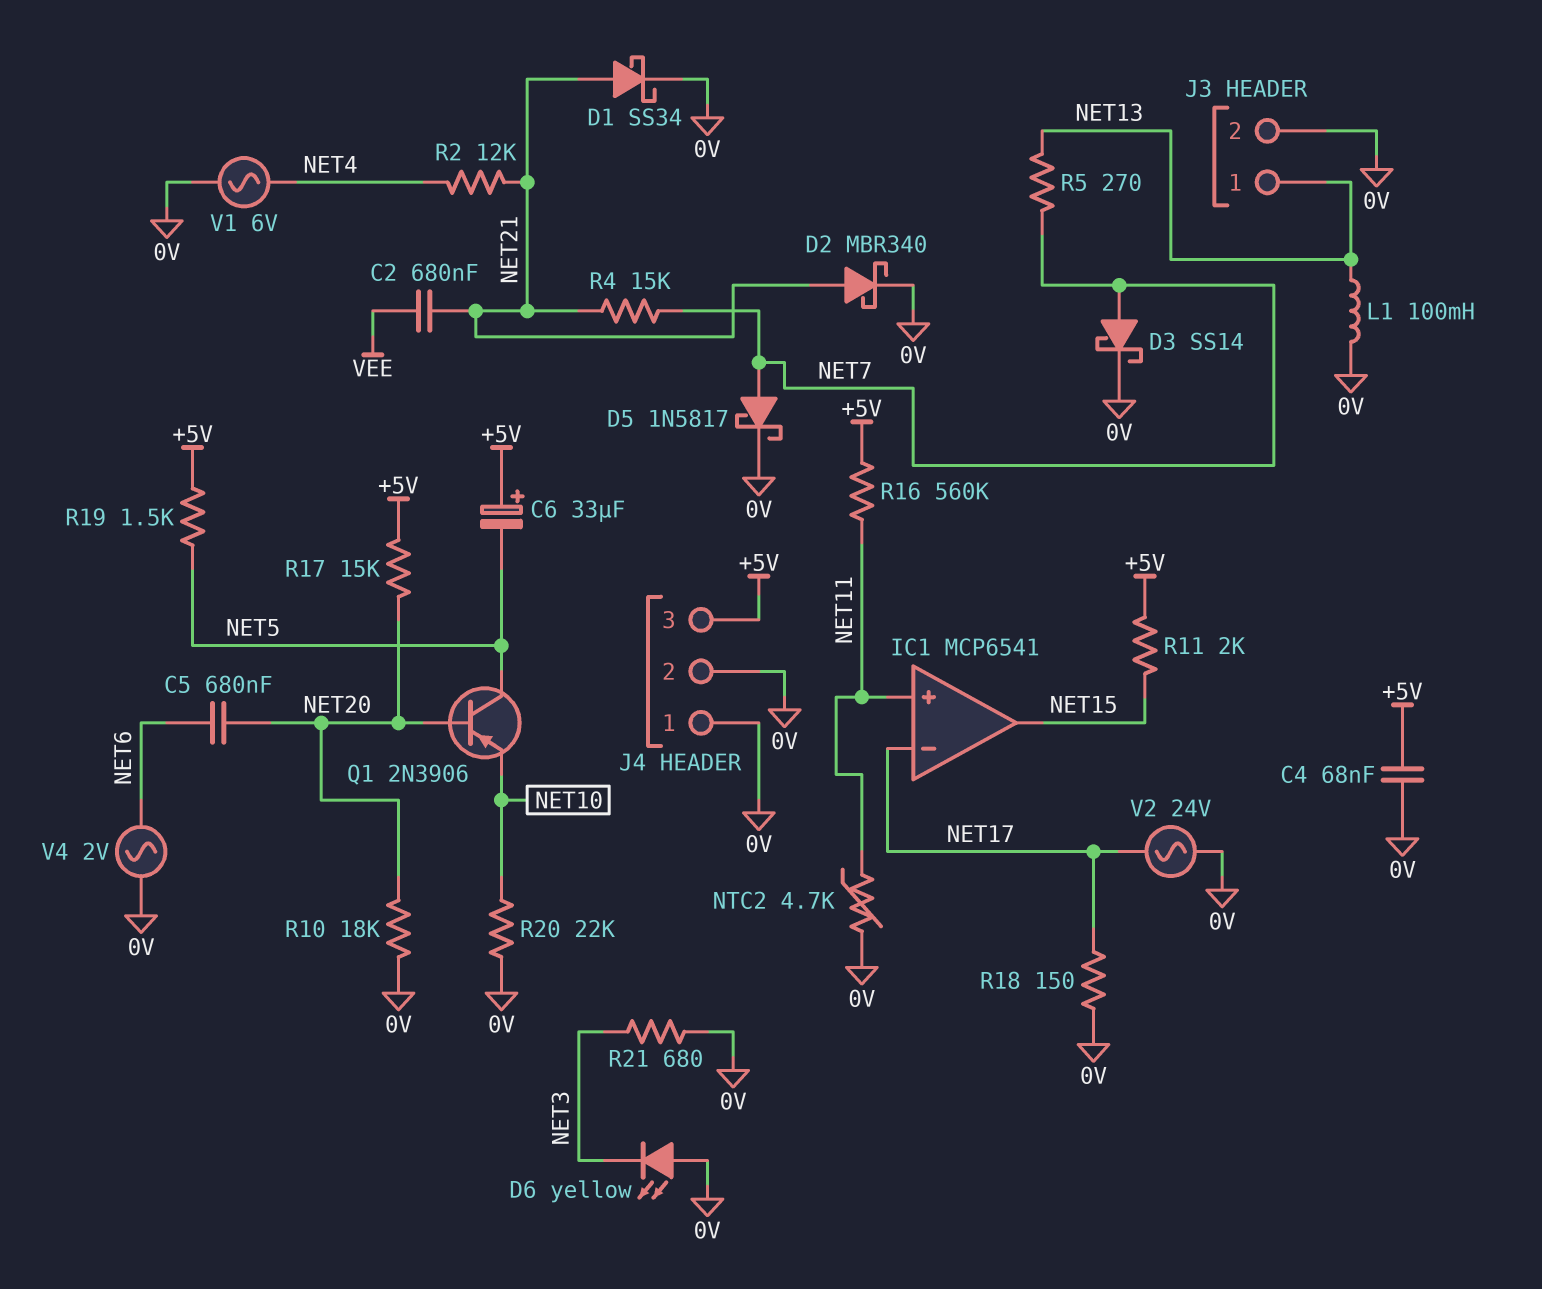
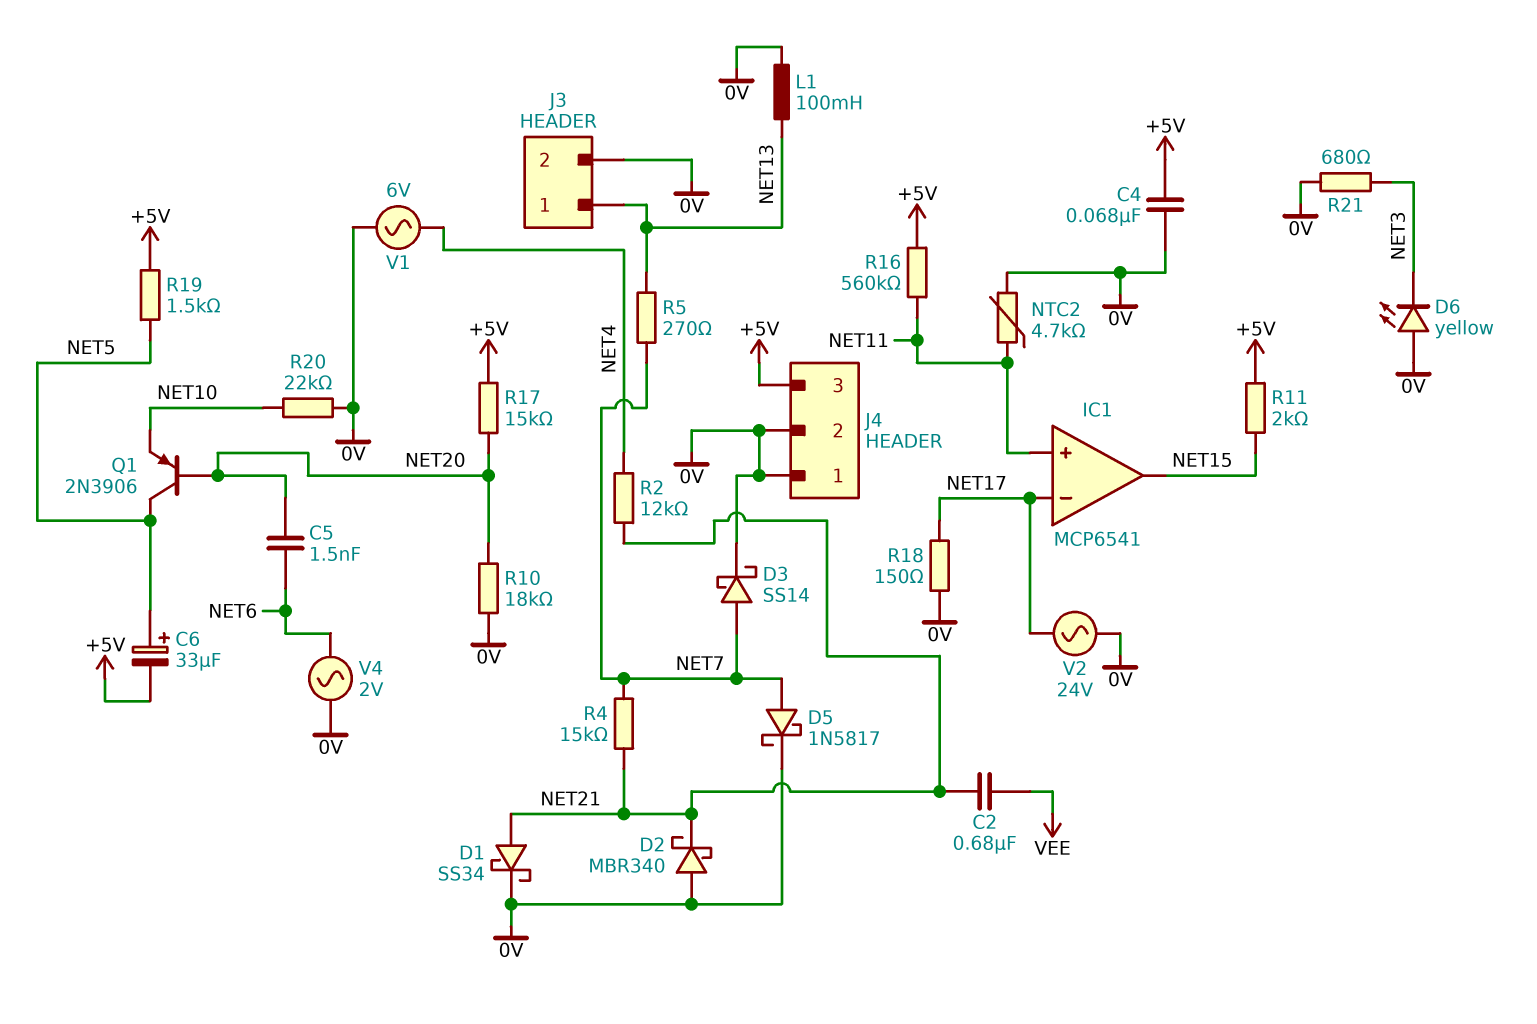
C5: 680nF (NET6, NET20) -> 1.5nF (NET6, NET20)
C6: 33uF (plus +5V, minus NET5) -> 33uF (plus NET5, minus +5V)
D2: schottky MBR340 (A NET21, K 0V) -> schottky MBR340 (A 0V, K NET21)

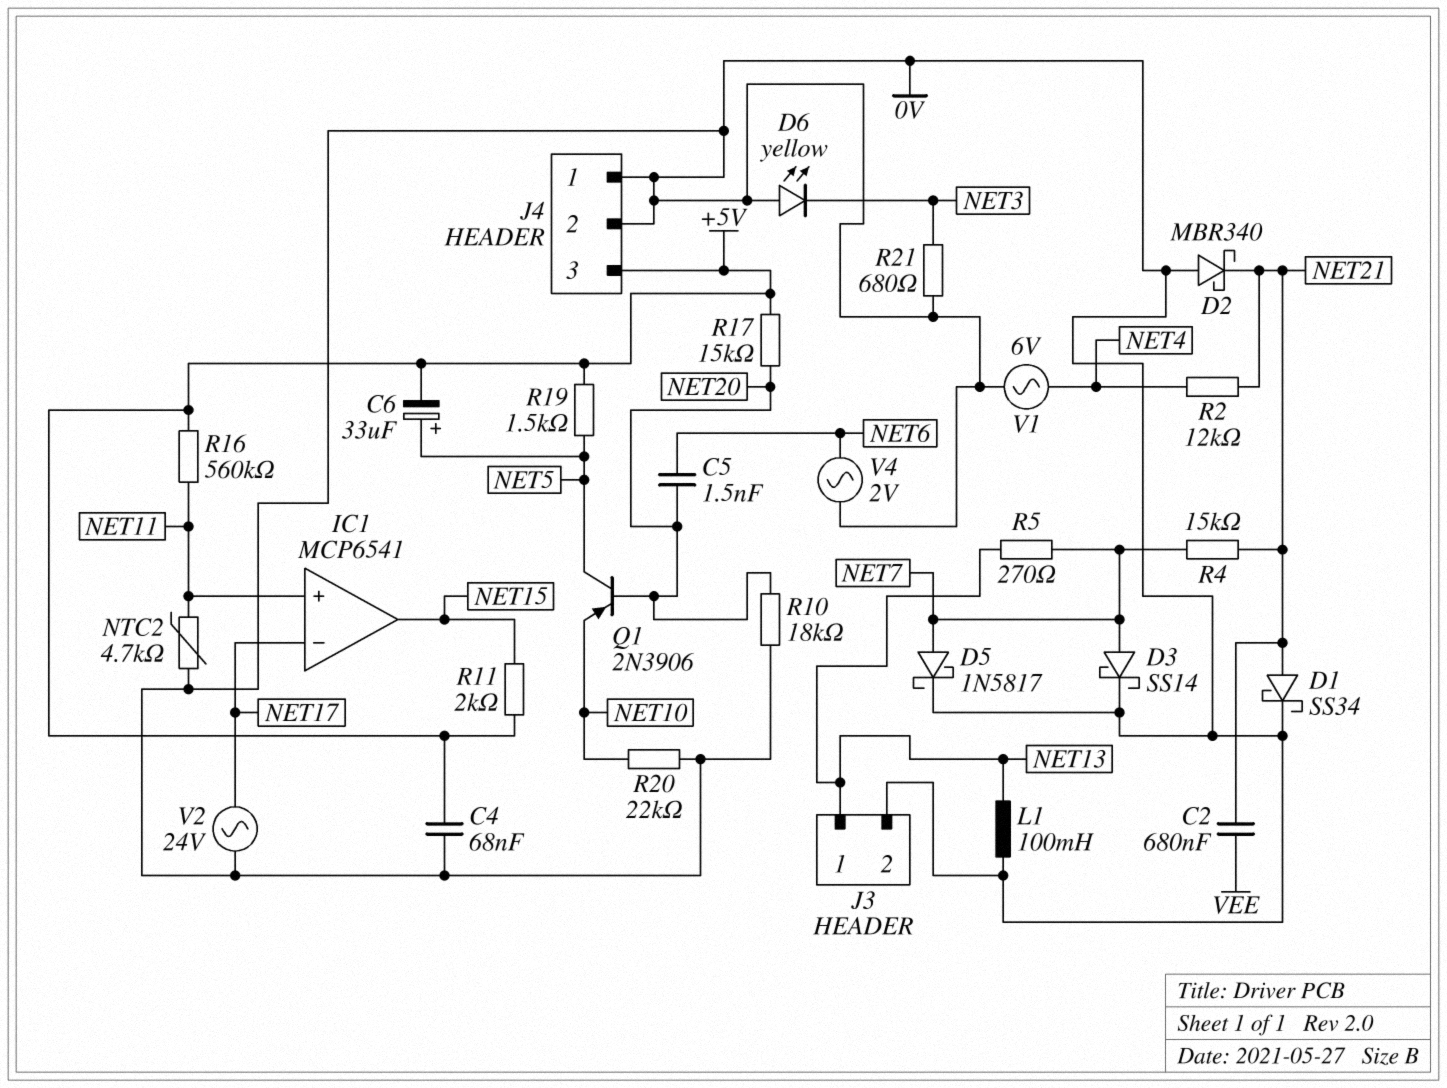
R18: 150 (0V, NET17) -> none

